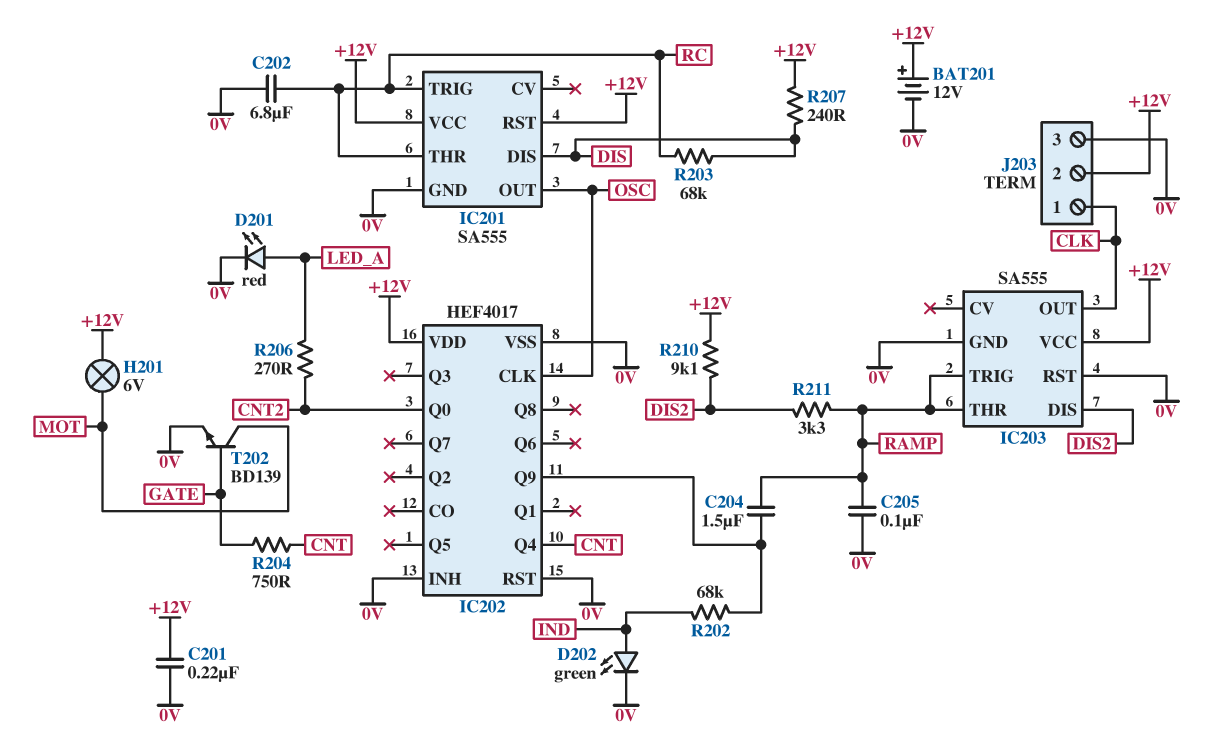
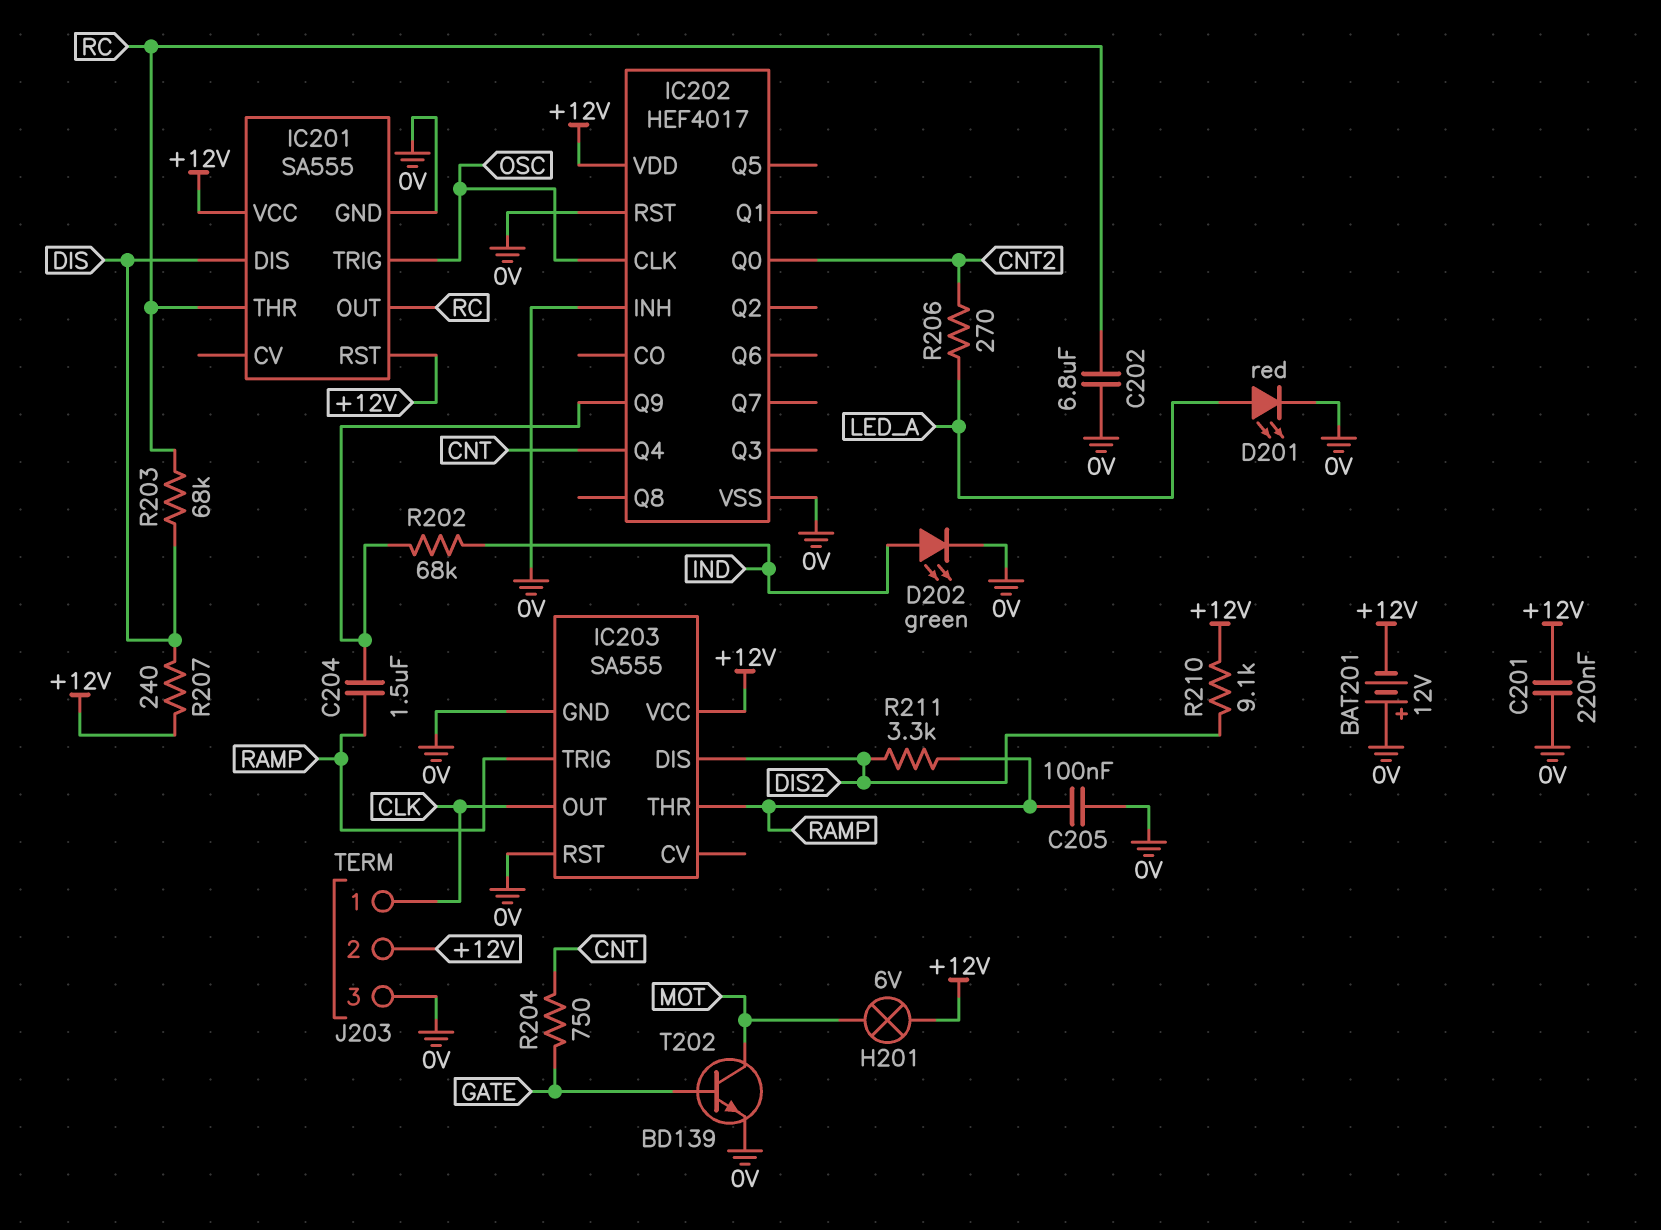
BAT201: 12V (plus +12V, minus 0V) -> 12V (plus 0V, minus +12V)
IC201 pin OUT: OSC -> RC
IC201 pin TRIG: RC -> OSC

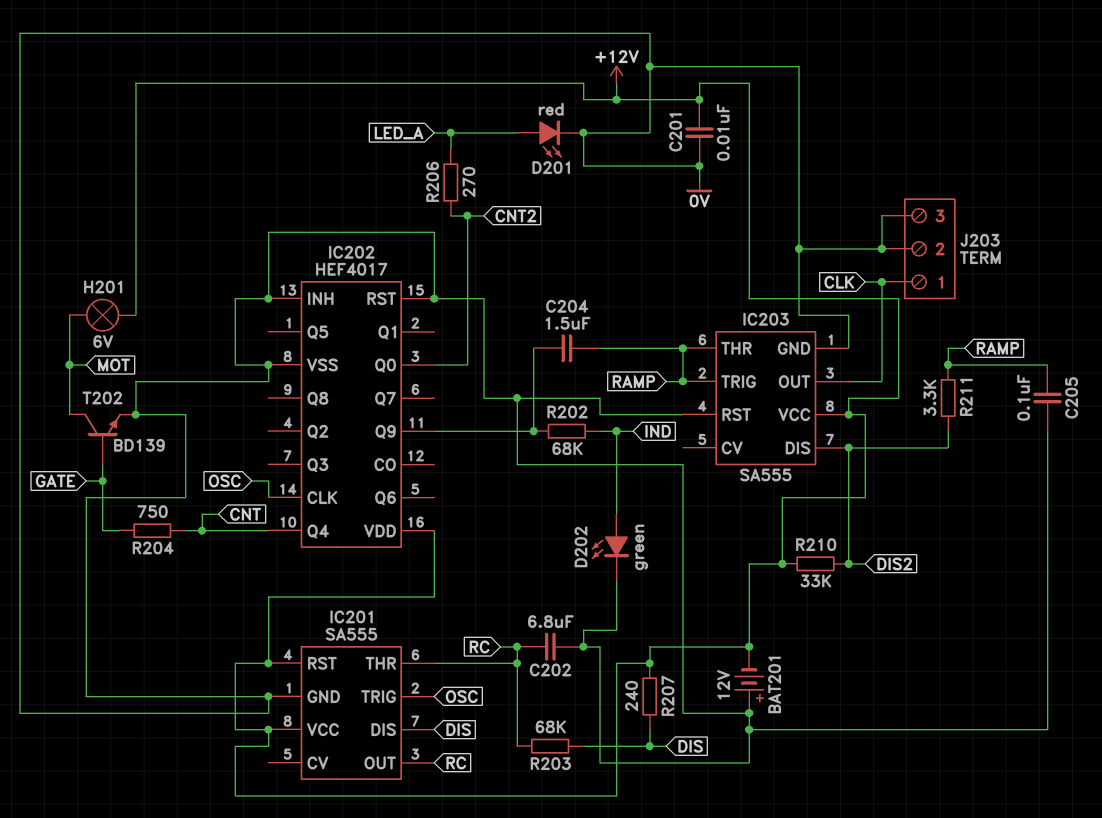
C201: 220nF (+12V, 0V) -> 10nF (+12V, 0V)
J203 pin 2: +12V -> 0V
R210: 9.1k (+12V, DIS2) -> 33k (+12V, DIS2)

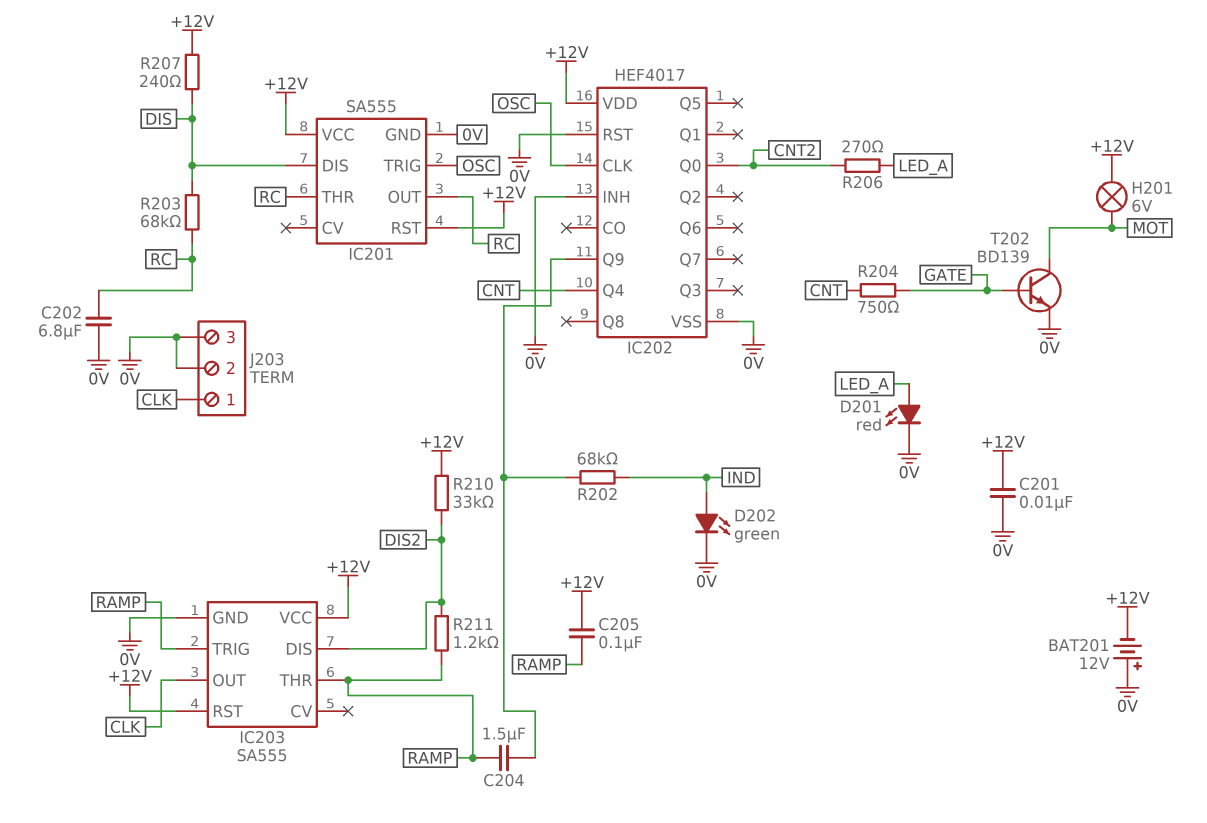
C205: 100nF (0V, RAMP) -> 100nF (+12V, RAMP)
IC203 pin RST: 0V -> +12V
R211: 3.3k (DIS2, RAMP) -> 1.2k (DIS2, RAMP)

